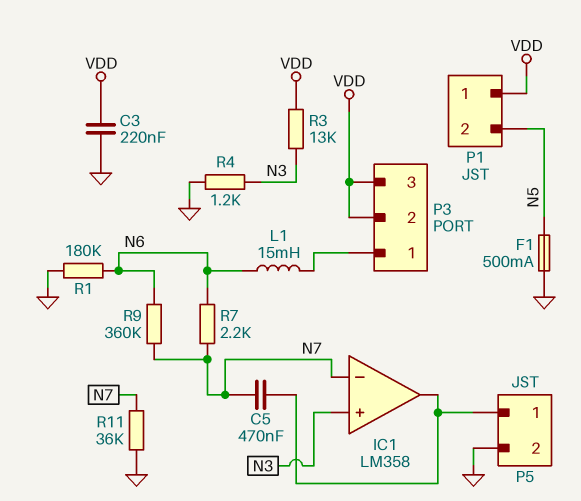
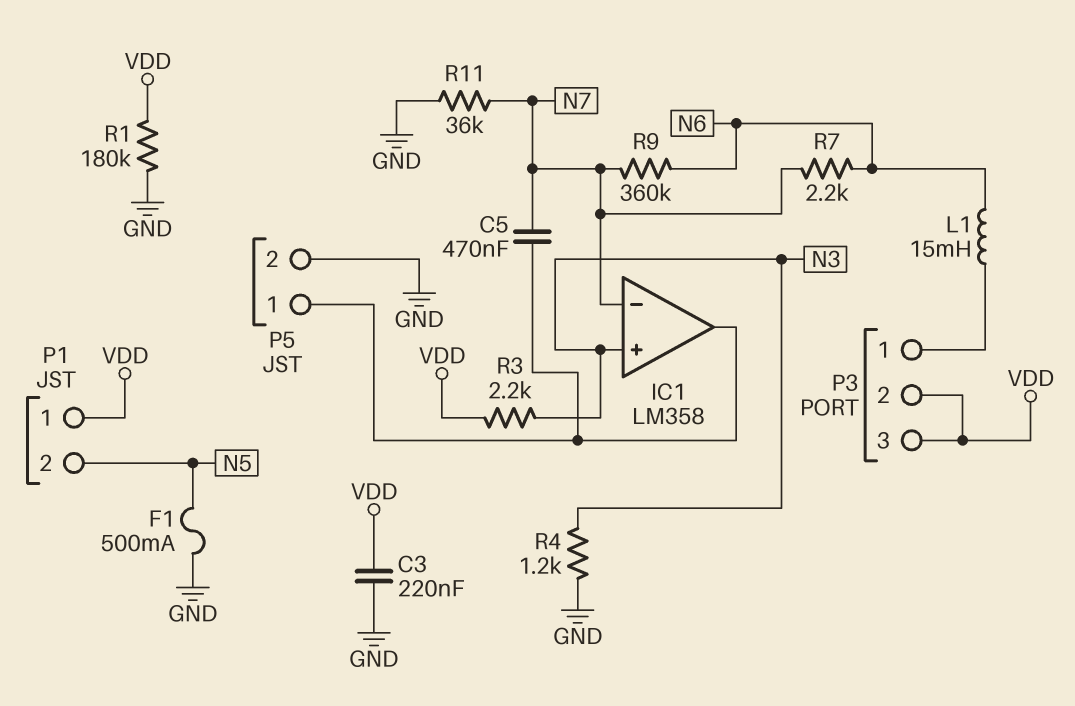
R1: 180k (GND, N6) -> 180k (GND, VDD)
R3: 13k (N3, VDD) -> 2.2k (N3, VDD)

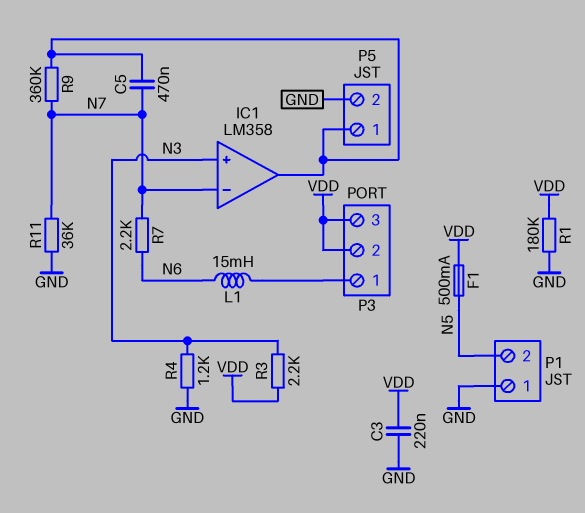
F1: 500mA (GND, N5) -> 500mA (N5, VDD)
P1 pin 1: VDD -> GND
R9: 360k (N6, N7) -> 360k (IC1/out, N7)

